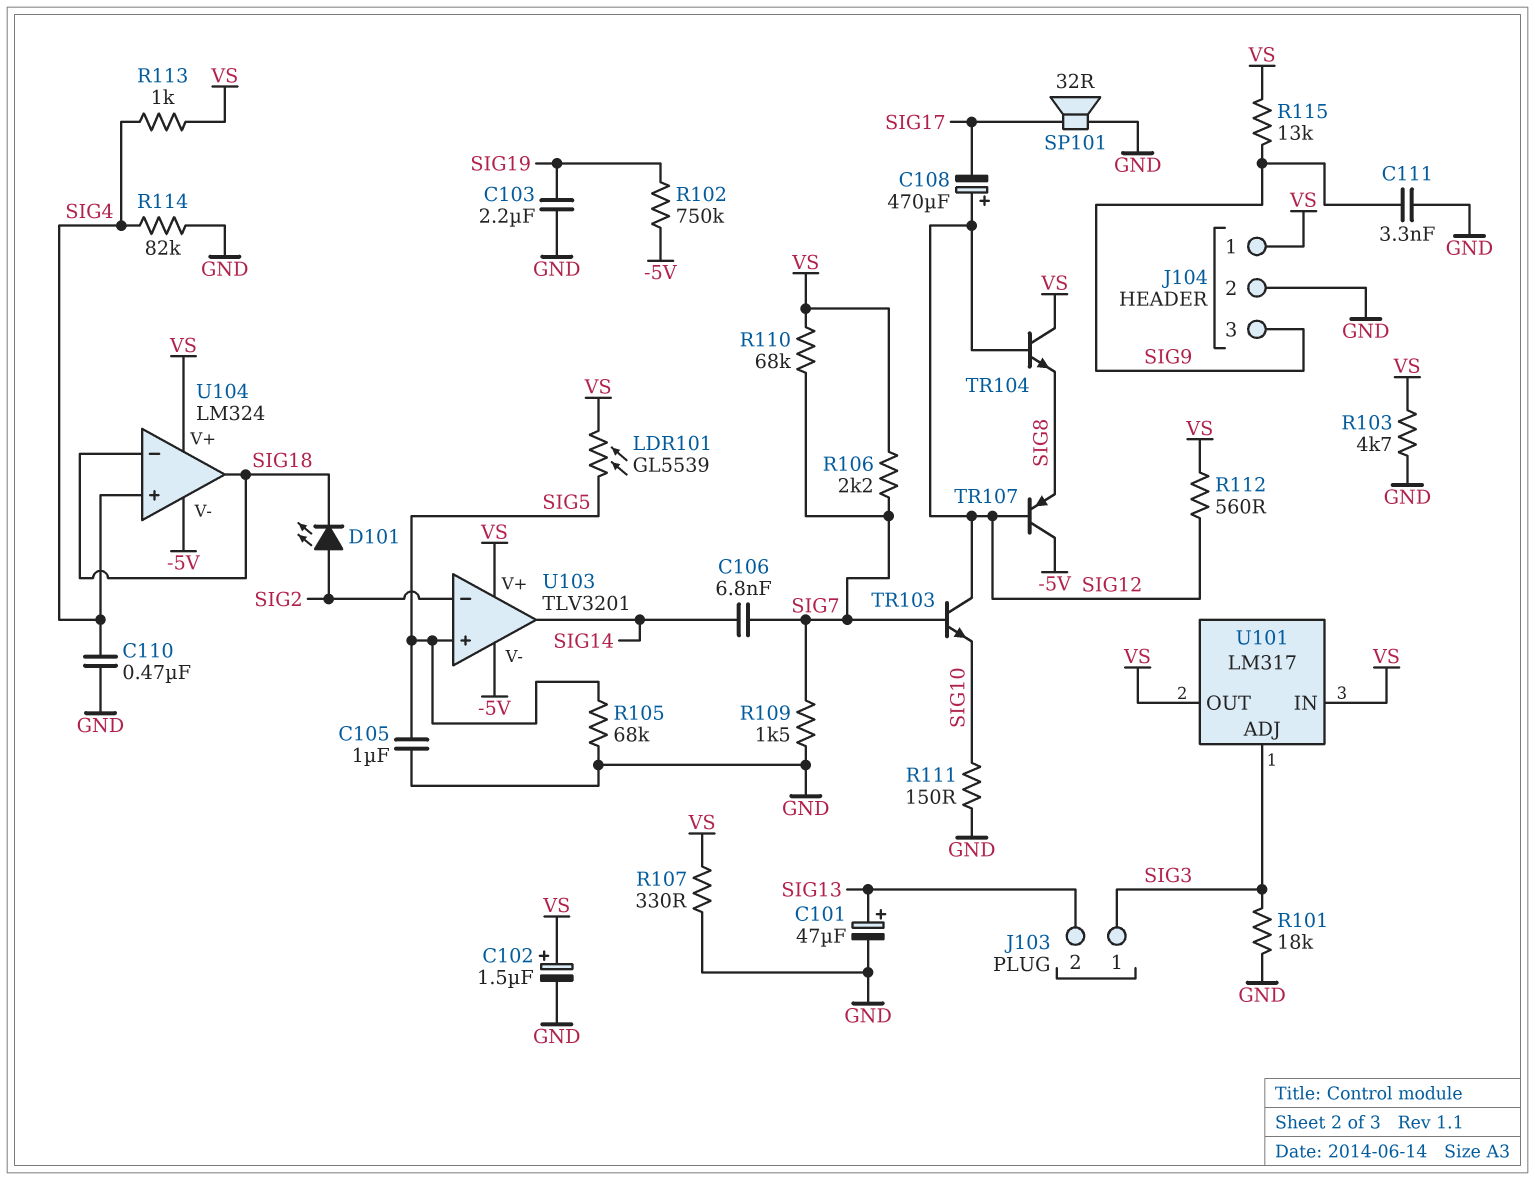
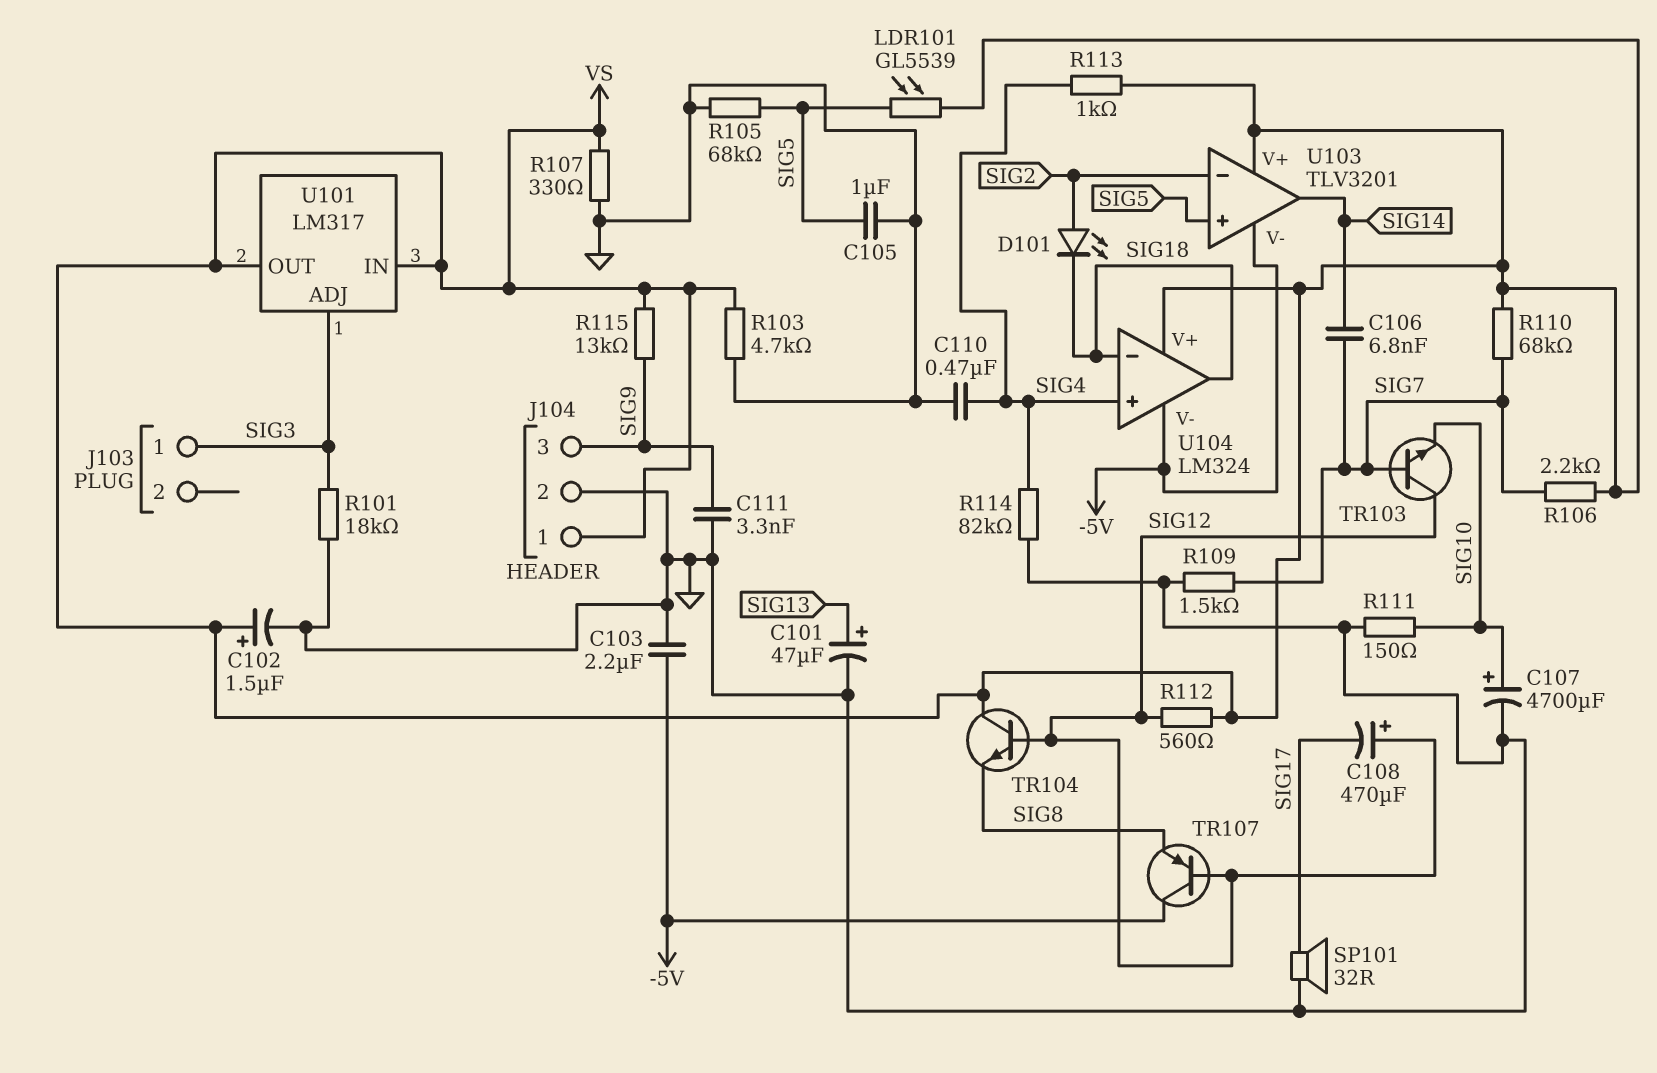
C103: 2.2uF (GND, SIG19) -> 2.2uF (-5V, GND)
C107: none -> 4700uF (plus SIG10, minus GND)
J103 pin 2: SIG13 -> none
R102: 750k (-5V, SIG19) -> none

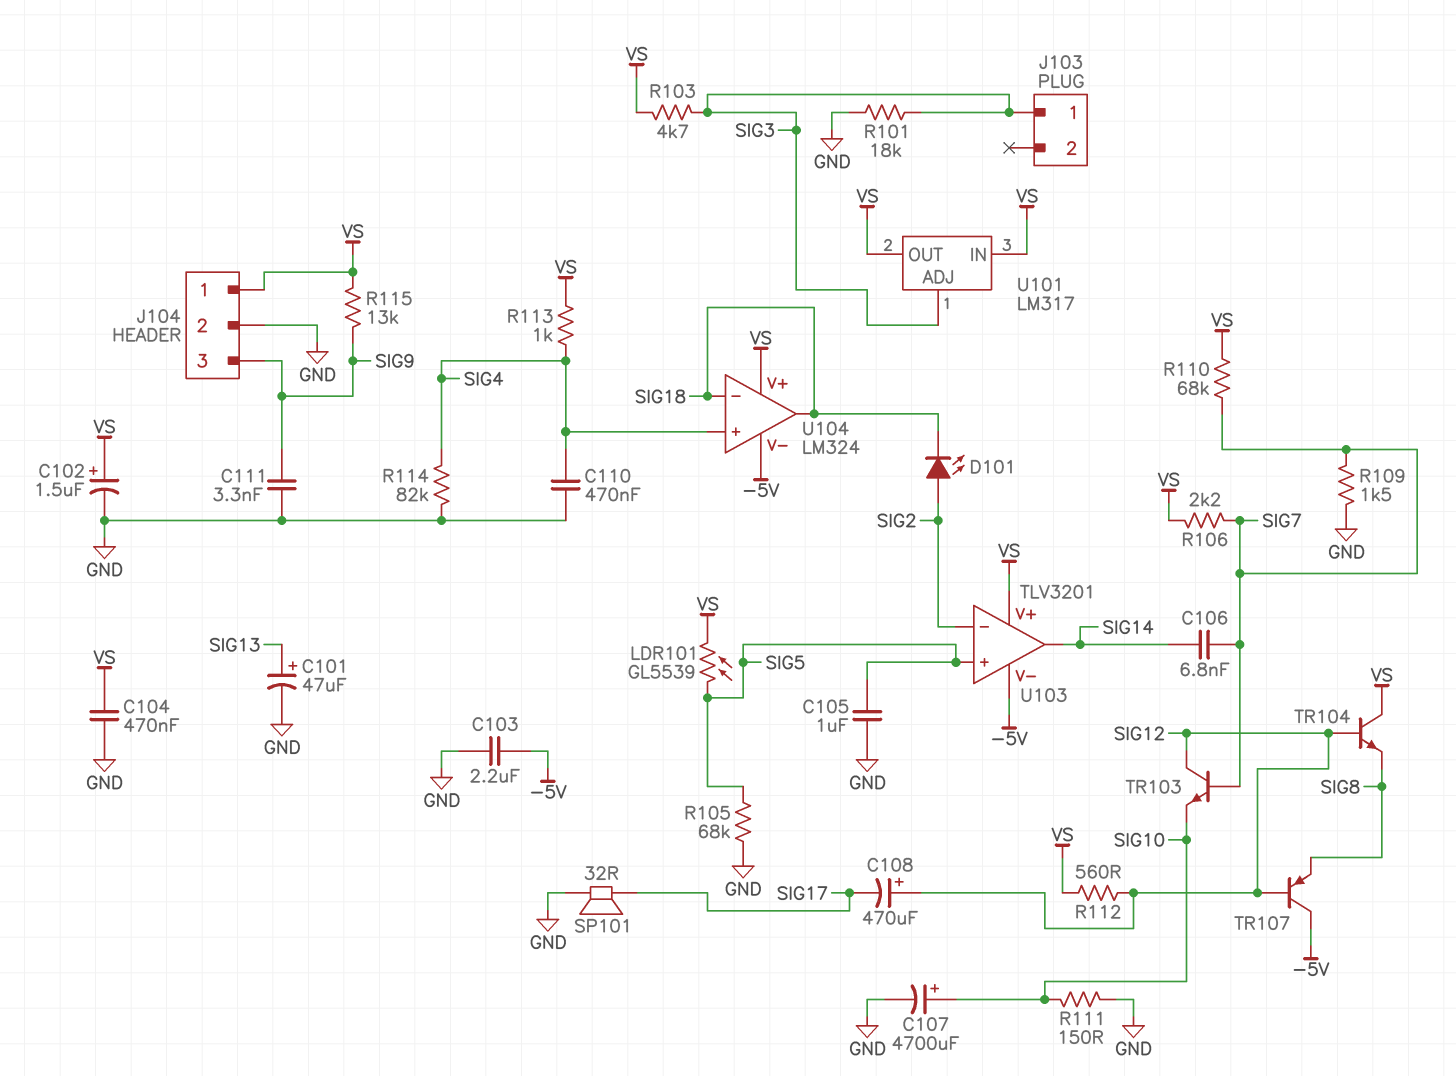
C104: none -> 470nF (GND, VS)
R103: 4.7k (GND, VS) -> 4.7k (SIG3, VS)
R107: 330 (GND, VS) -> none

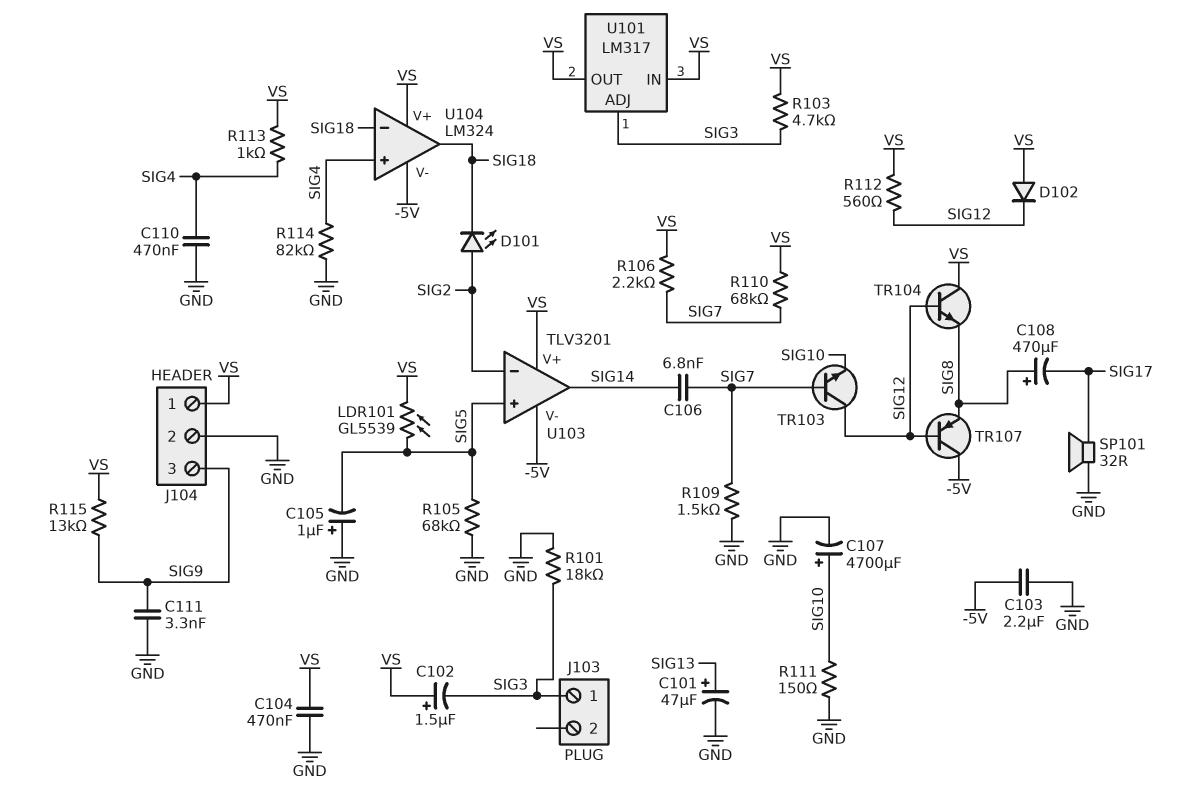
C102: 1.5uF (plus VS, minus GND) -> 1.5uF (plus VS, minus SIG3)
C105: 1uF (GND, SIG5) -> 1uF (plus GND, minus SIG5)
C108: 470uF (plus SIG12, minus SIG17) -> 470uF (plus SIG8, minus SIG17)
D102: none -> diode (A VS, K SIG12)

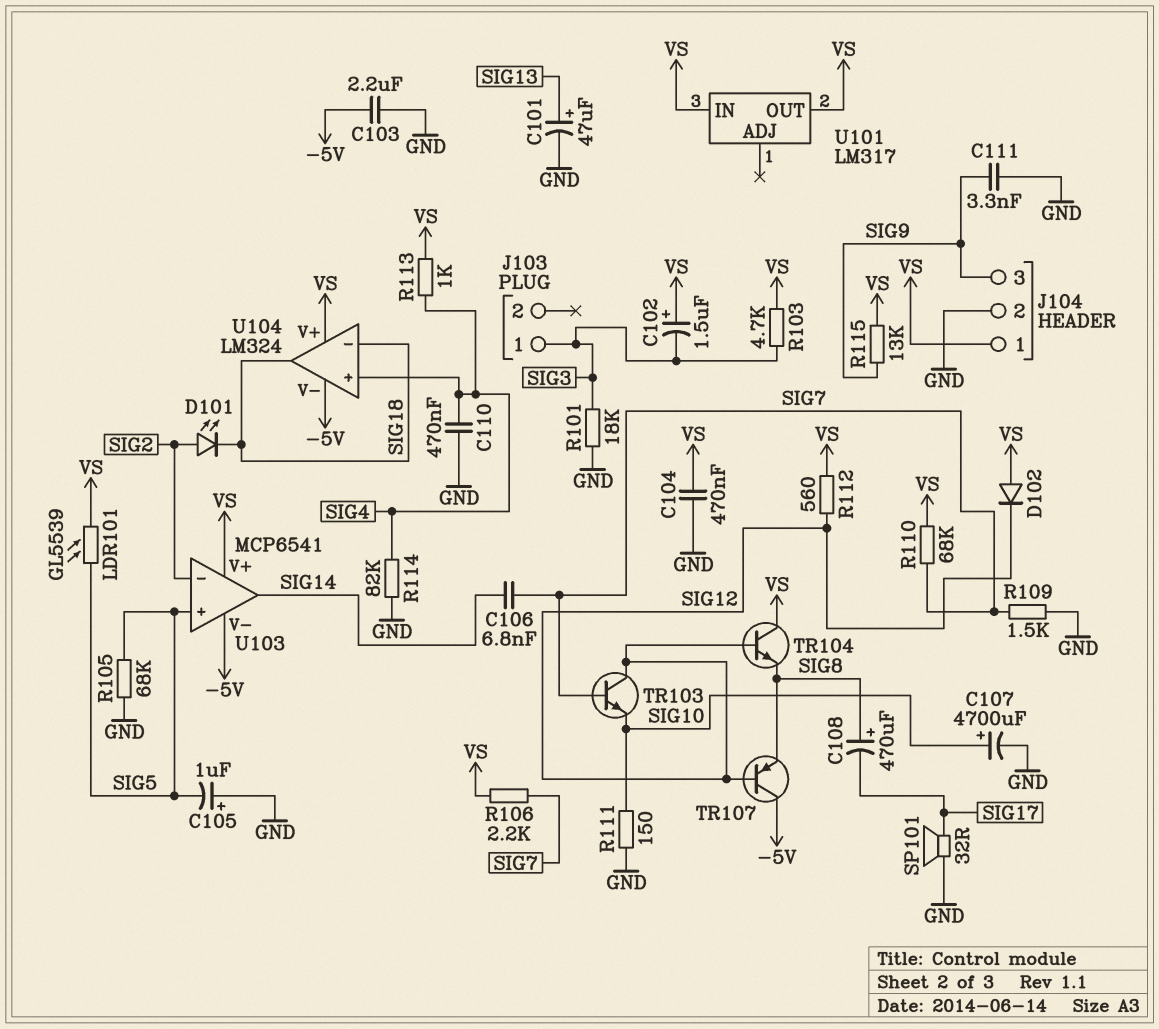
U101 pin ADJ: SIG3 -> none
U103: TLV3201 -> MCP6541

